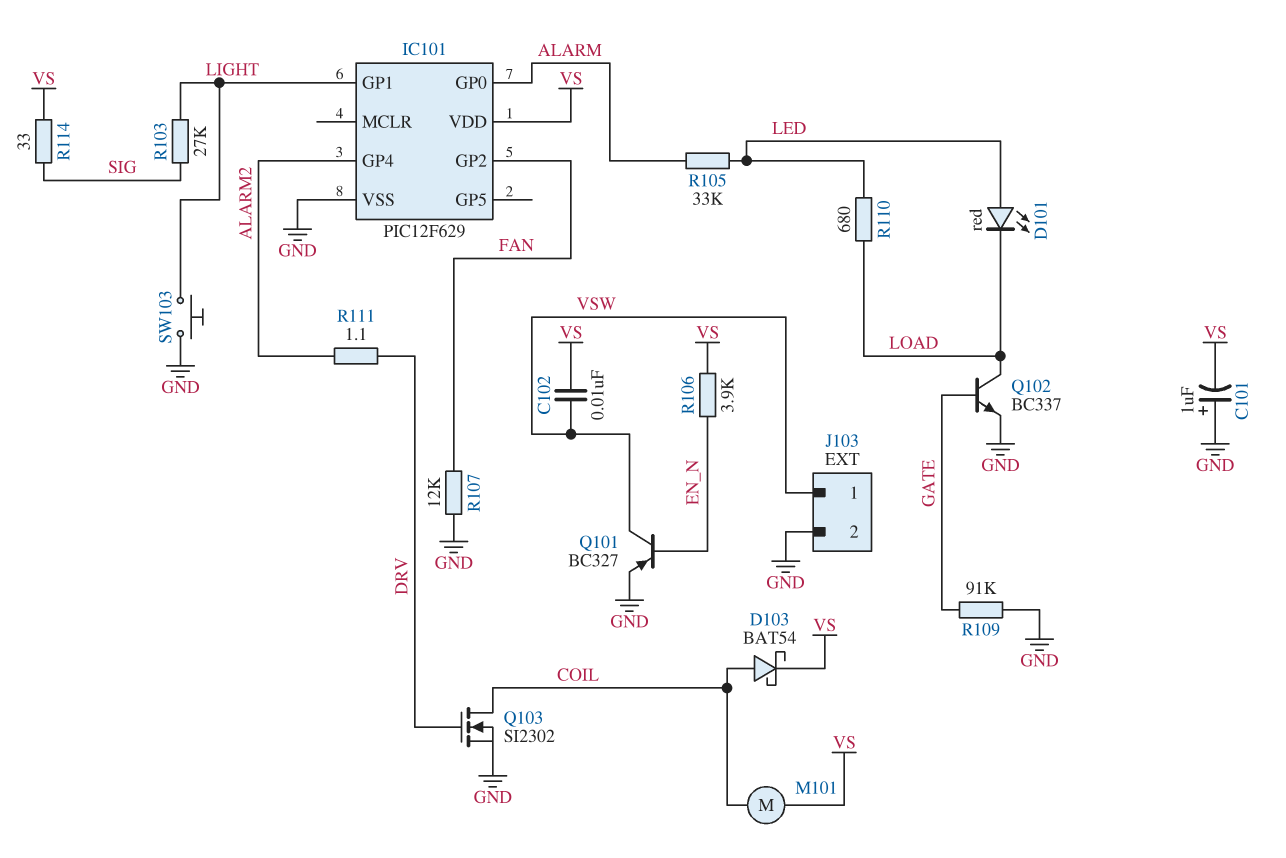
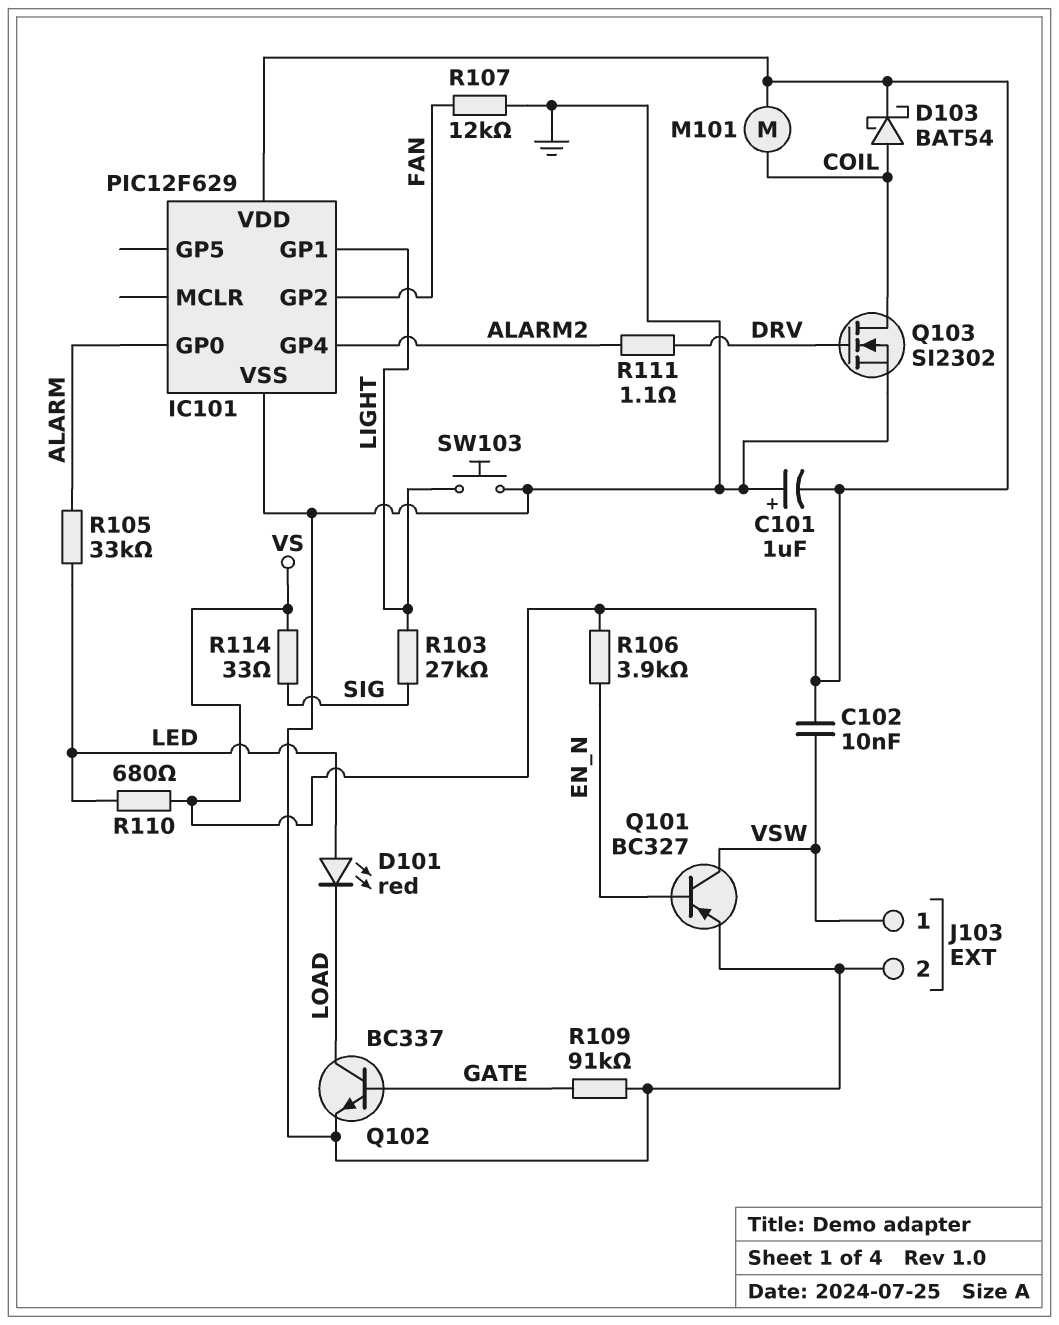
R110: 680 (LED, LOAD) -> 680 (LED, VS)

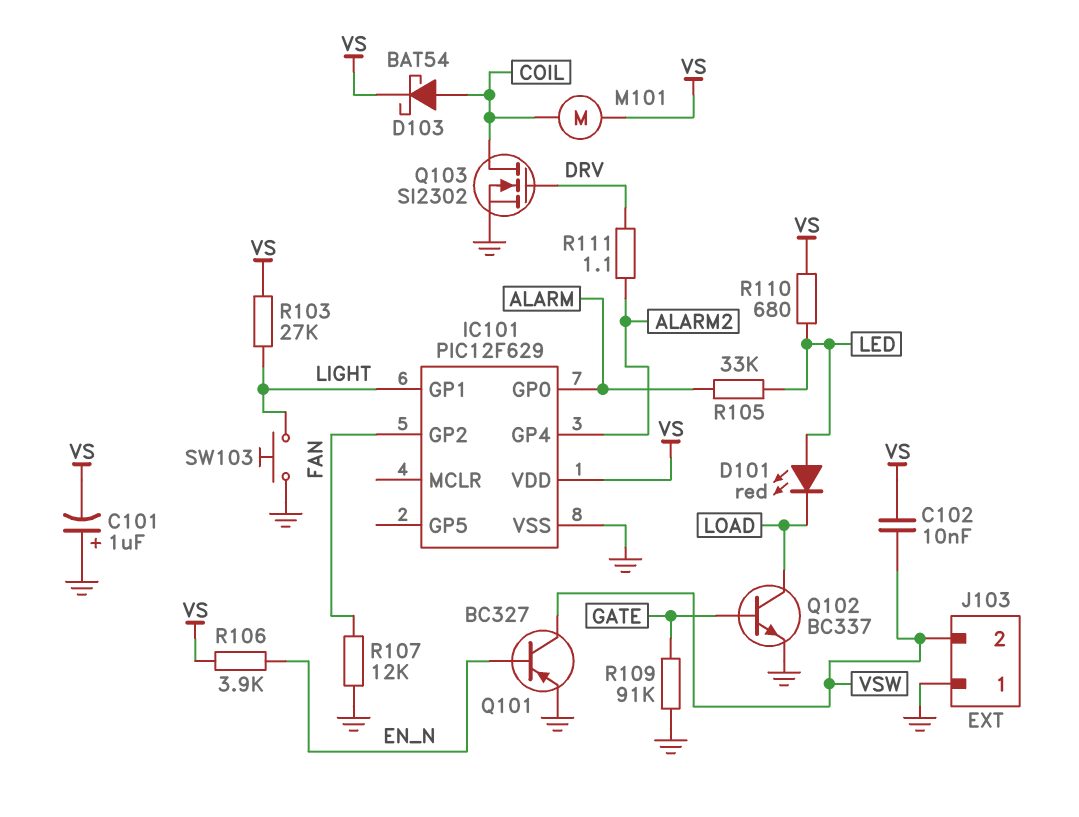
J103 pin 1: VSW -> GND
J103 pin 2: GND -> VSW
R103: 27k (LIGHT, SIG) -> 27k (LIGHT, VS)
R114: 33 (SIG, VS) -> none

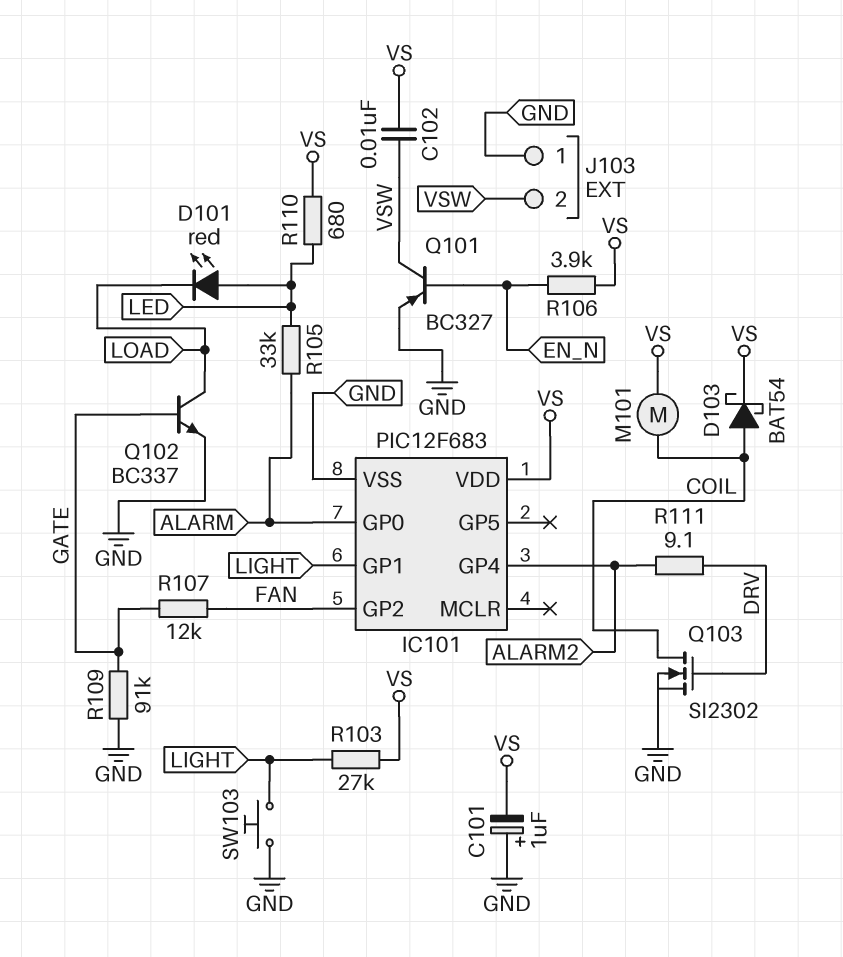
IC101: PIC12F629 -> PIC12F683
R107: 12k (FAN, GND) -> 12k (FAN, GATE)
R111: 1.1 (ALARM2, DRV) -> 9.1 (ALARM2, DRV)

